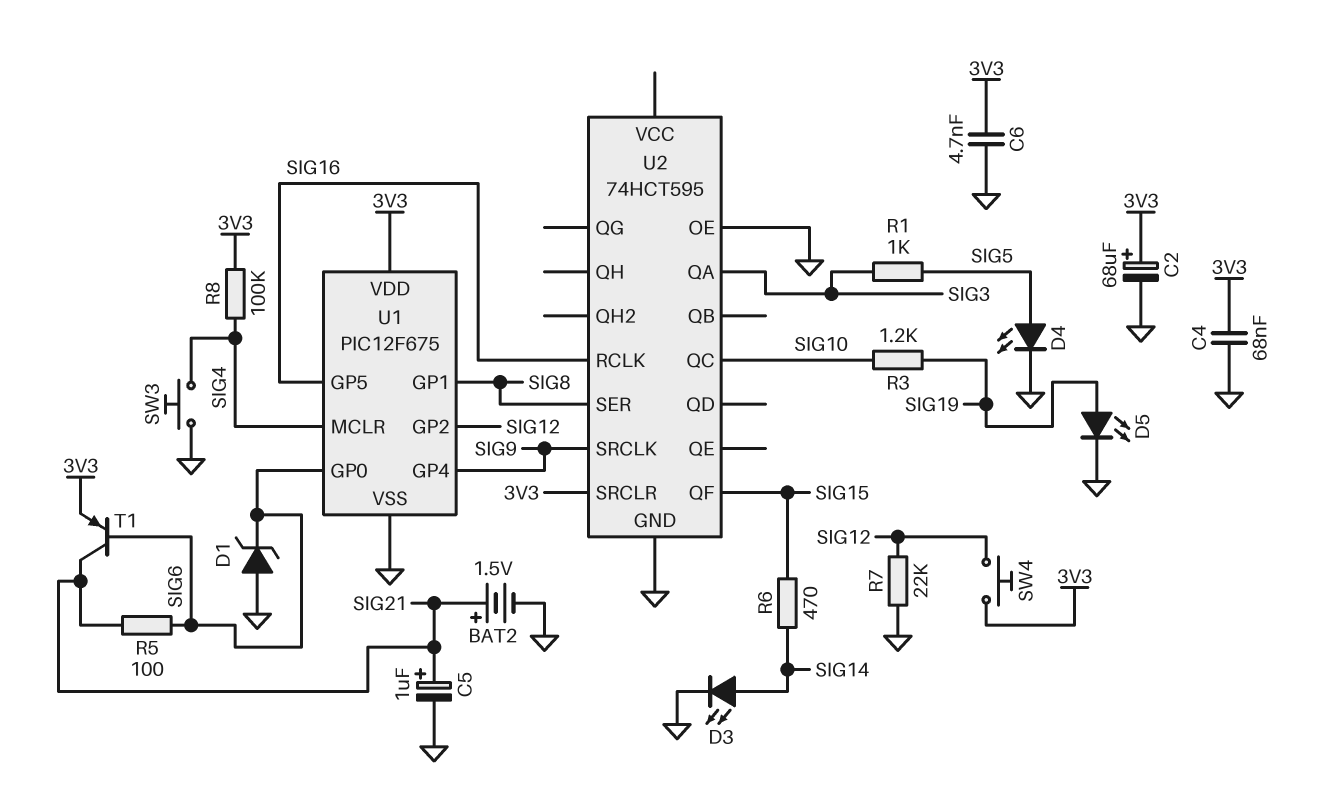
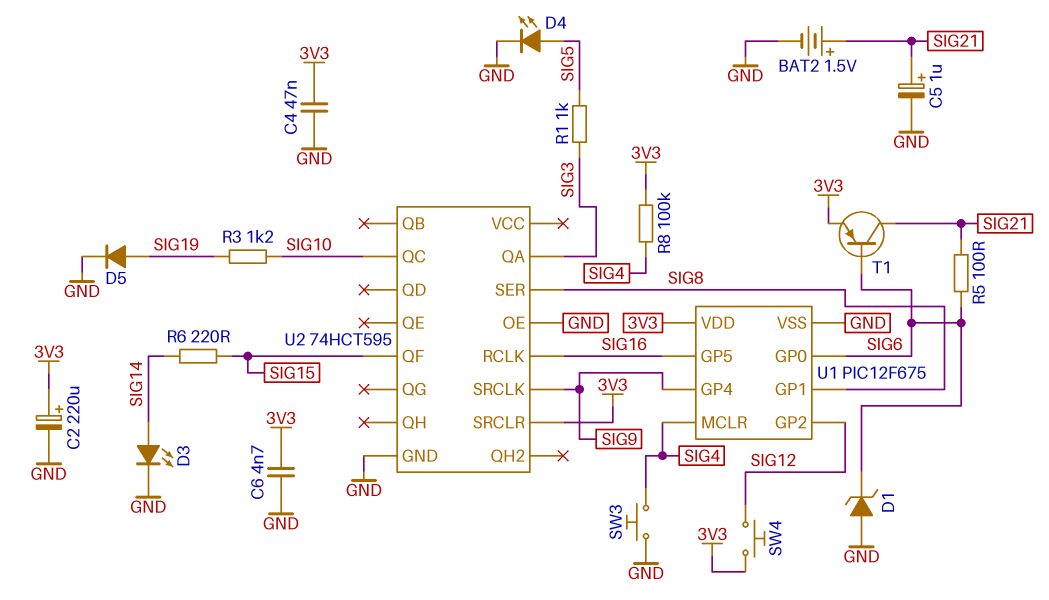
C2: 68uF (plus 3V3, minus GND) -> 220uF (plus 3V3, minus GND)
C4: 68nF (3V3, GND) -> 47nF (3V3, GND)
D5: LED (A SIG19, K GND) -> diode (A SIG19, K GND)
R6: 470 (SIG14, SIG15) -> 220 (SIG14, SIG15)
R7: 22k (GND, SIG12) -> none

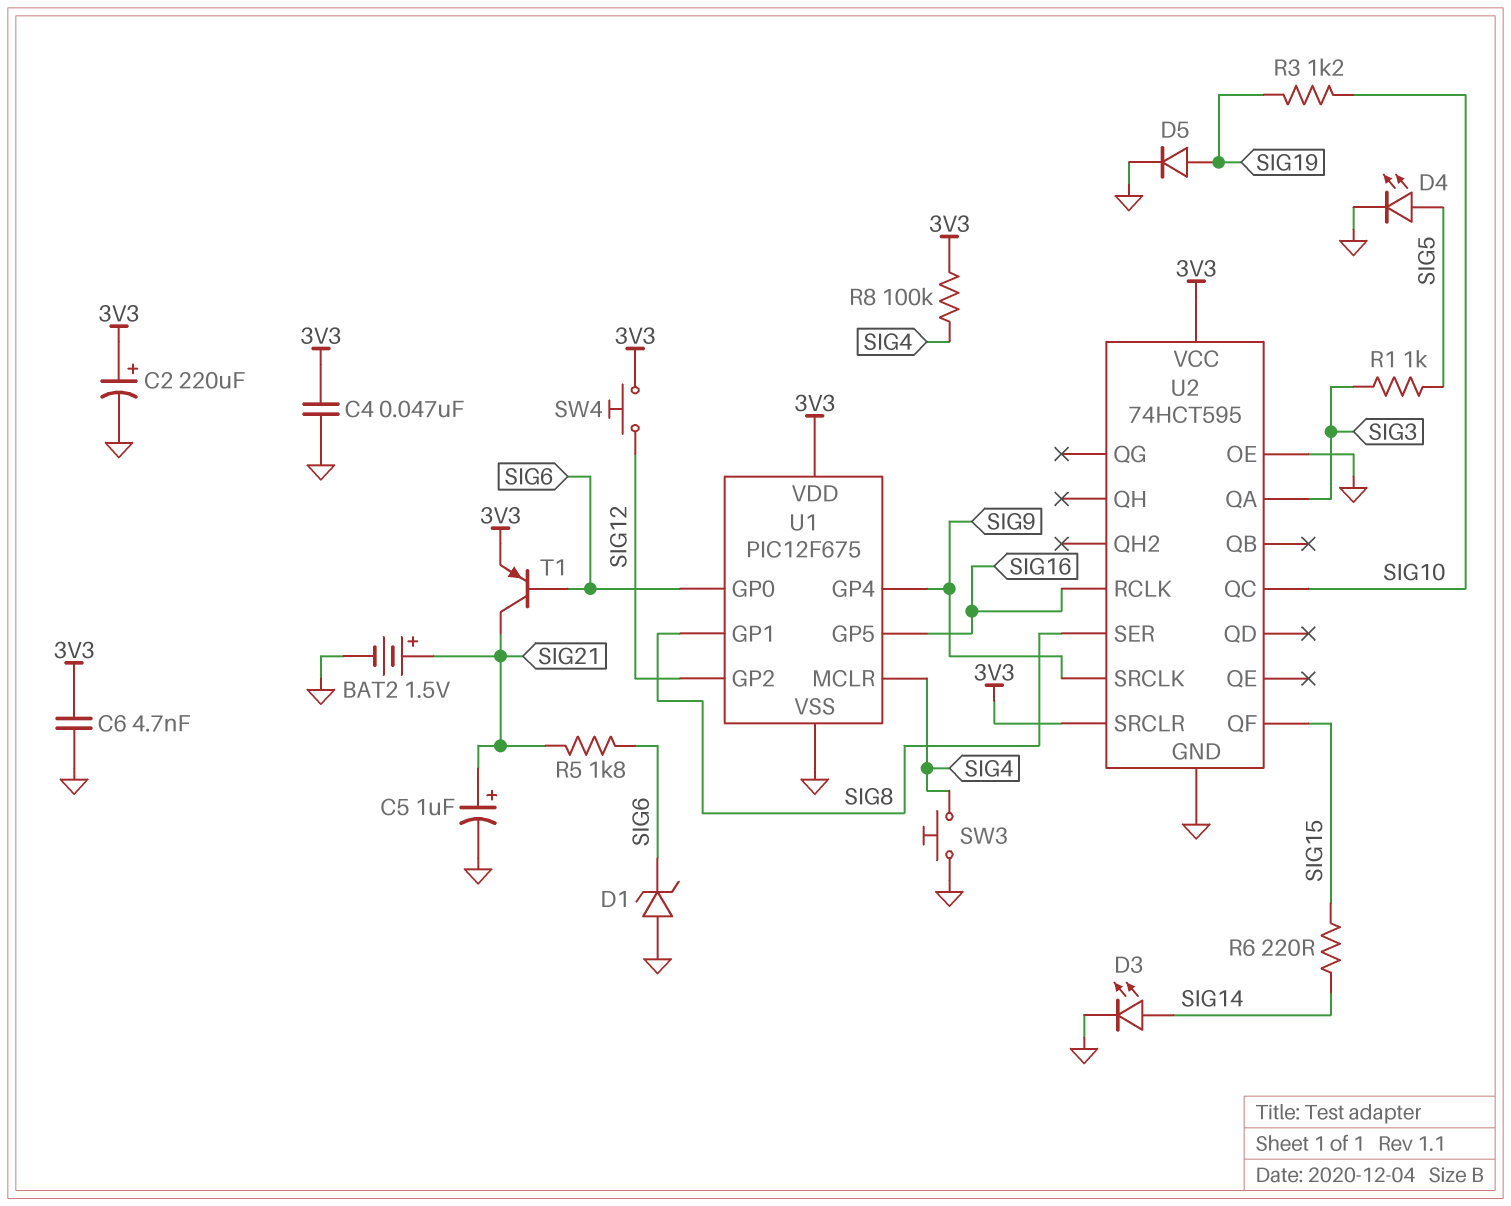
R5: 100 (SIG6, SIG21) -> 1.8k (SIG6, SIG21)
U2 pin VCC: none -> 3V3

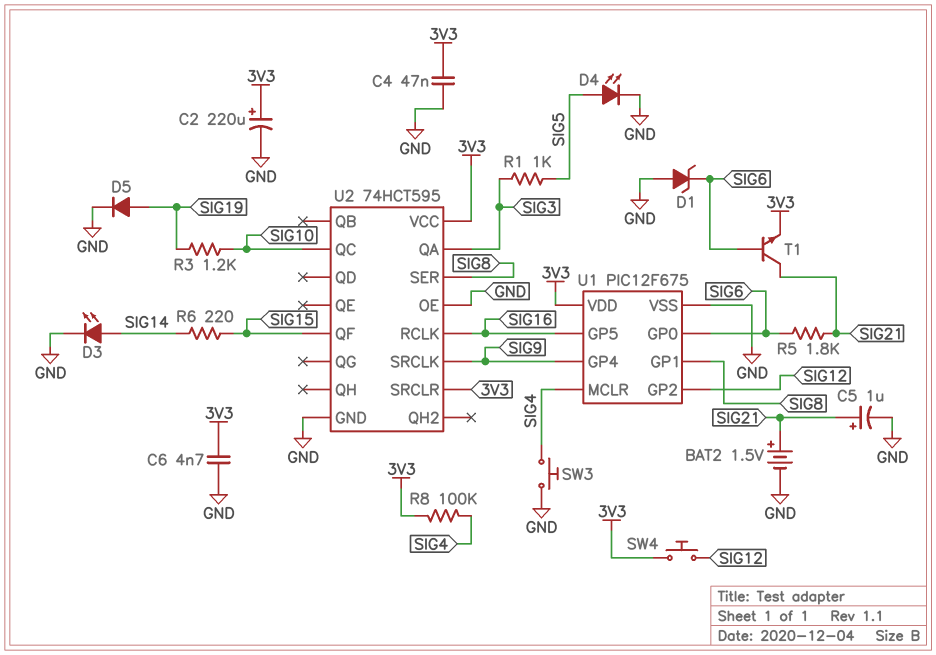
T1: PNP (B SIG6, C SIG21, E 3V3) -> NPN (B SIG6, C SIG21, E 3V3)

